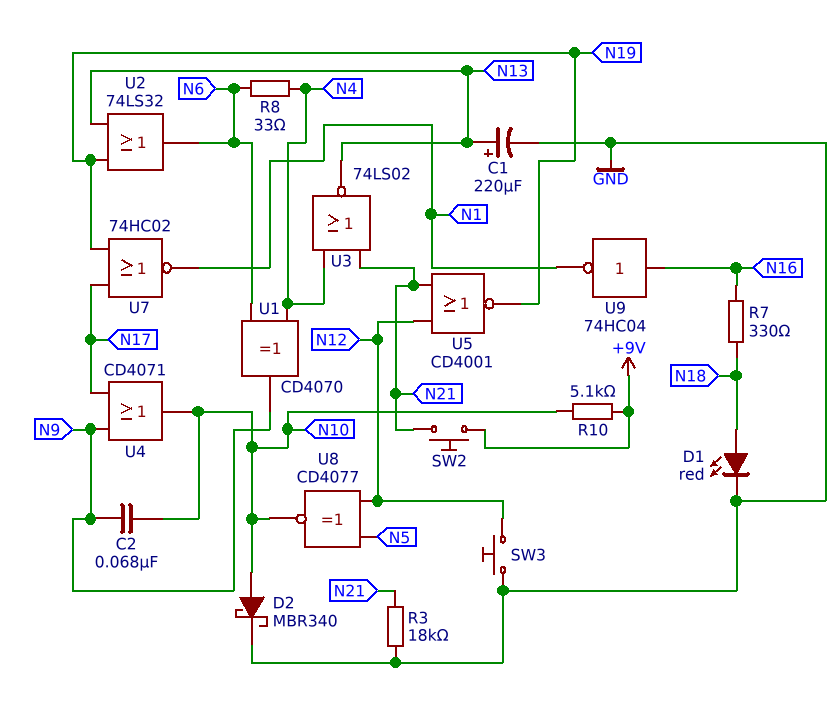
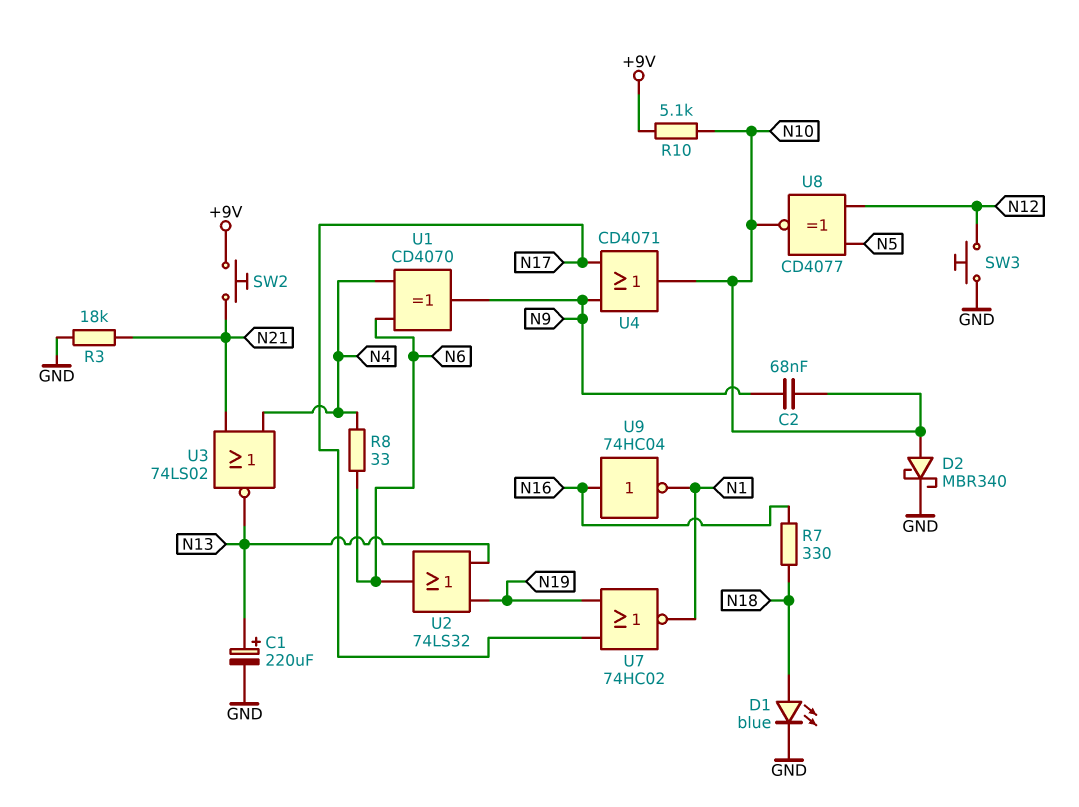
D1: LED red (A N18, K GND) -> LED blue (A N18, K GND)
U5: NOR CD4001 (in N12, in N21, out N19) -> none

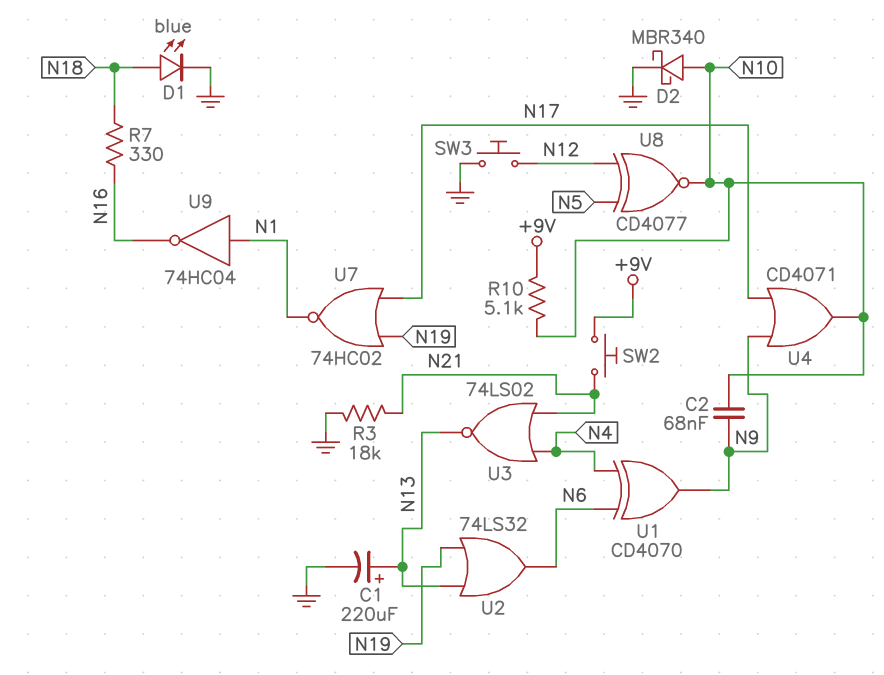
R8: 33 (N4, N6) -> none
U9: NOT 74HC04 (in N16, out N1) -> NOT 74HC04 (in N1, out N16)

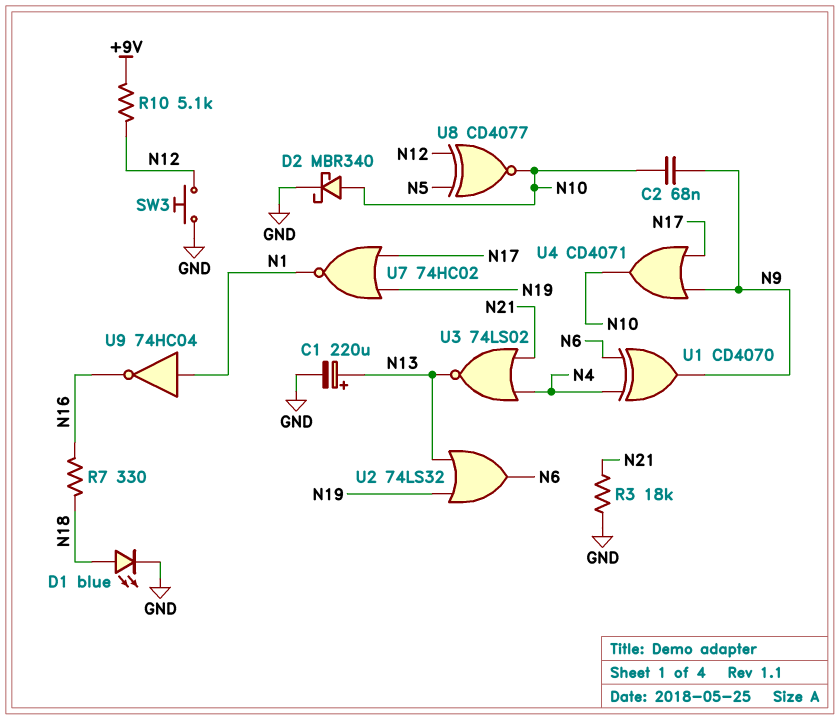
R10: 5.1k (+9V, N10) -> 5.1k (+9V, N12)
SW2: button (+9V, N21) -> none

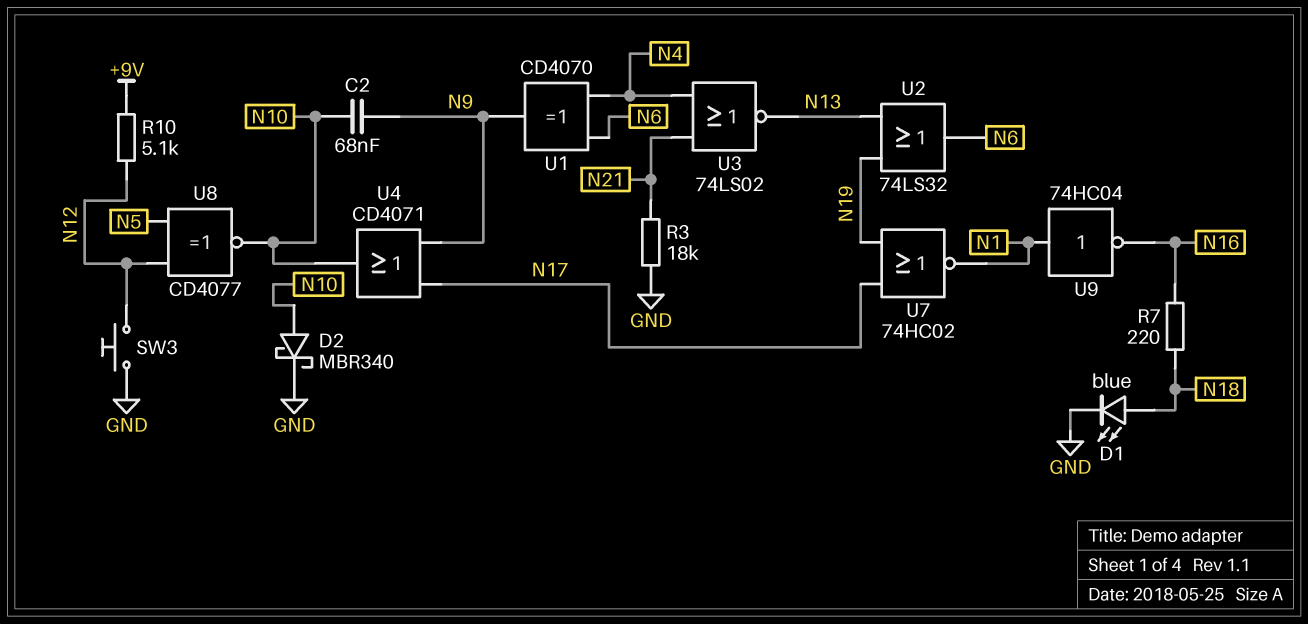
C1: 220uF (plus N13, minus GND) -> none
R7: 330 (N16, N18) -> 220 (N16, N18)

